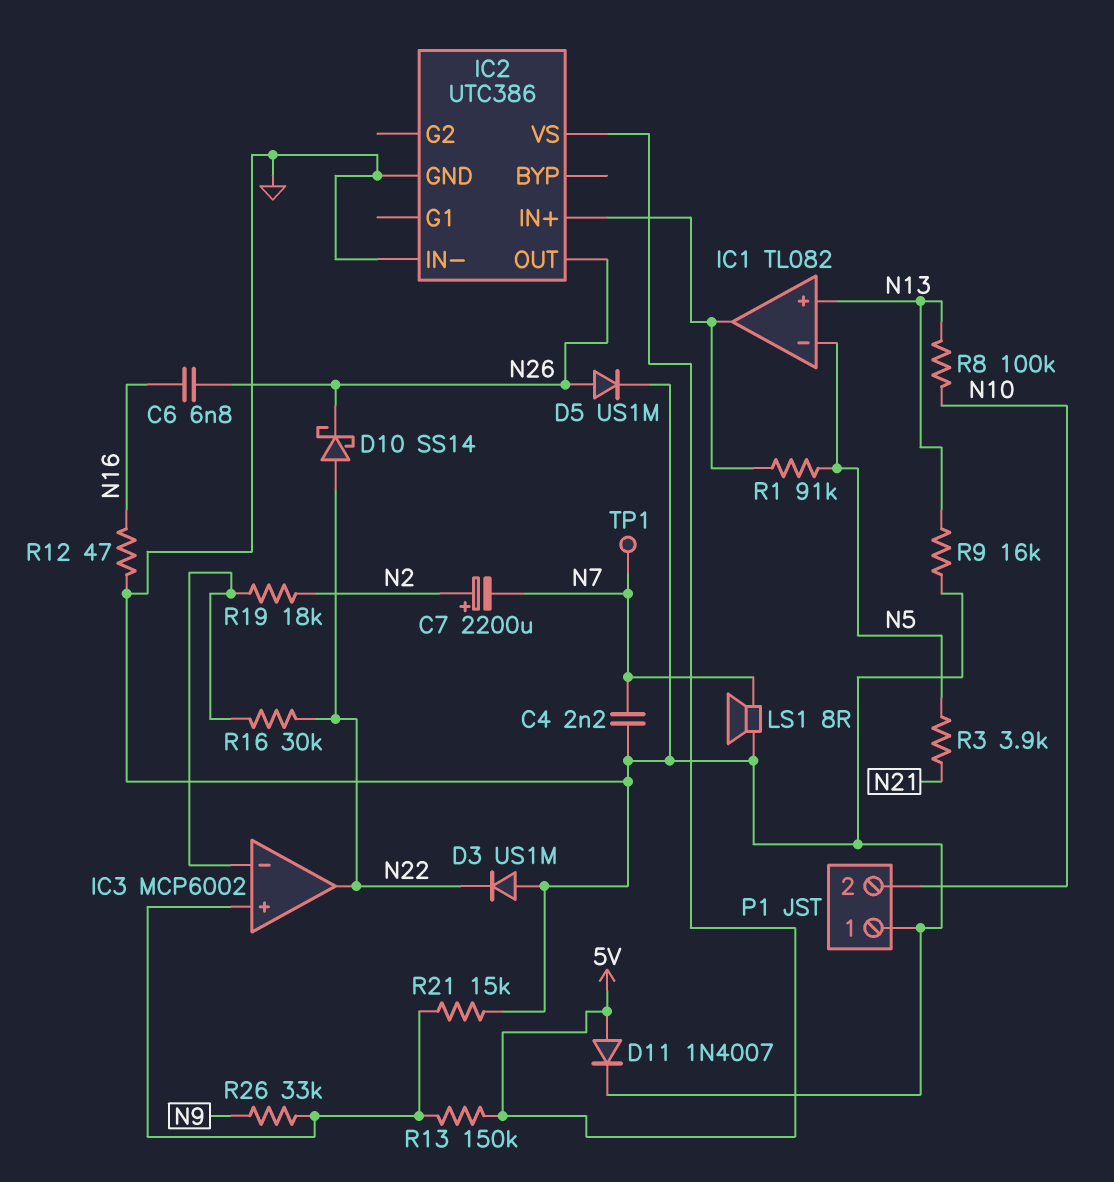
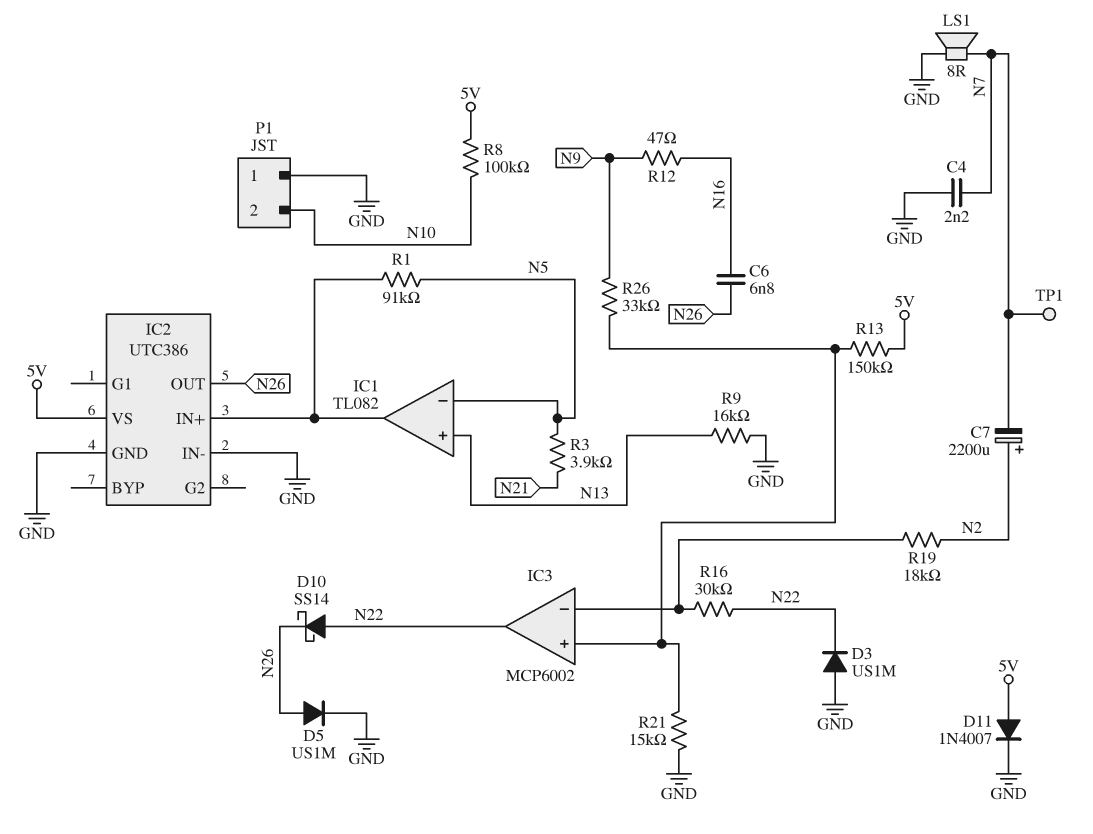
R8: 100k (N10, N13) -> 100k (5V, N10)
R12: 47 (GND, N16) -> 47 (N9, N16)

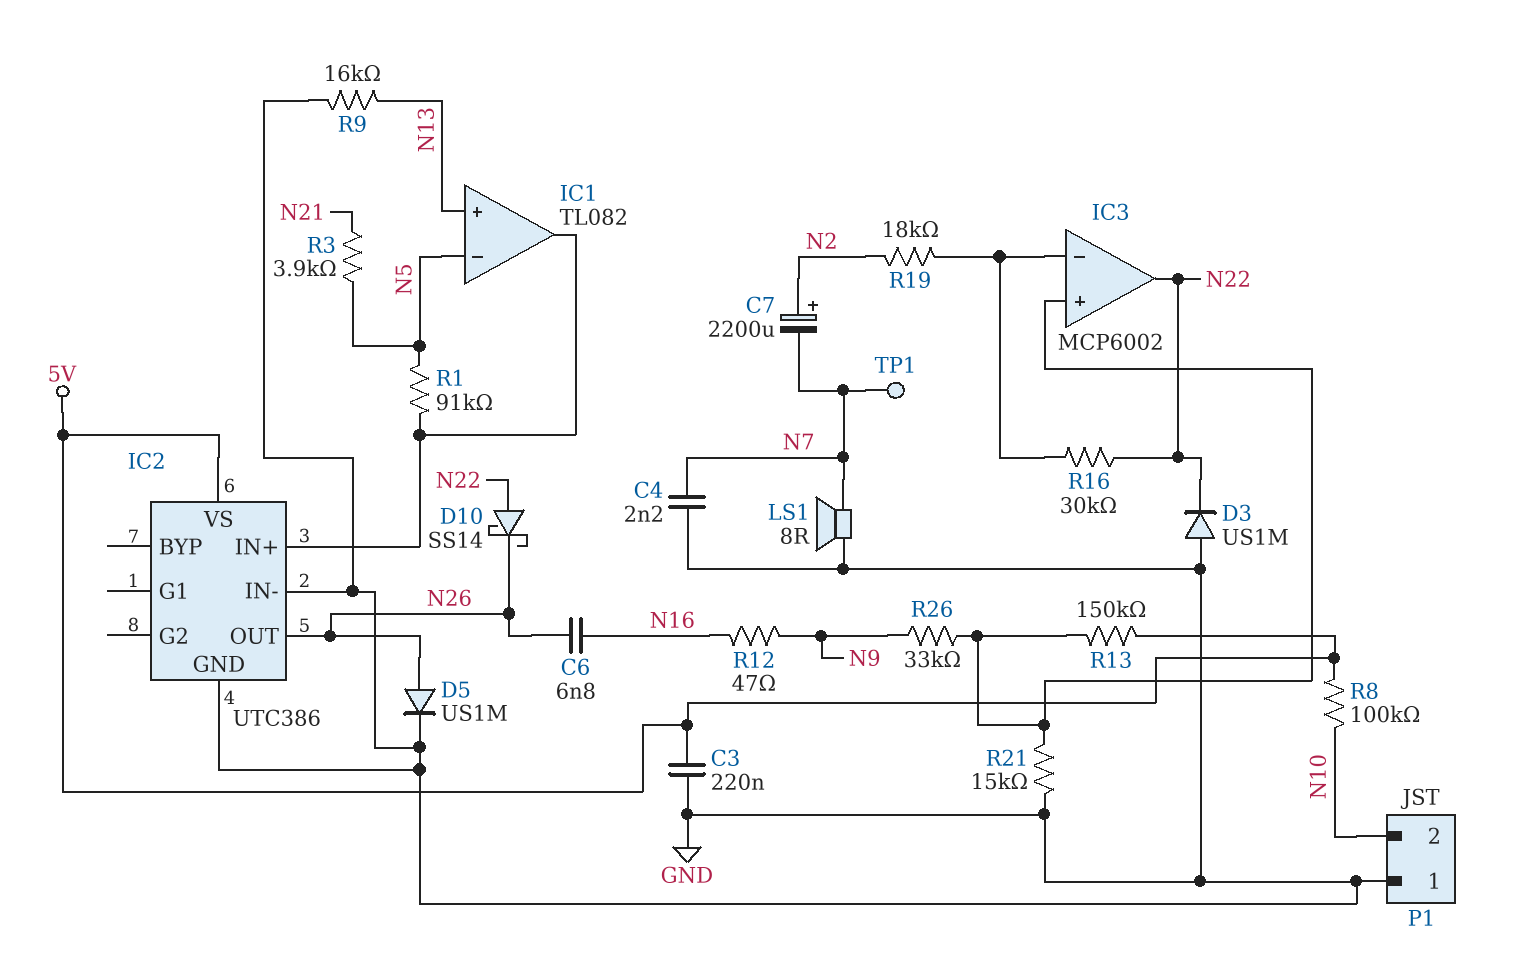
C3: none -> 220nF (5V, GND)
D11: diode 1N4007 (A 5V, K GND) -> none

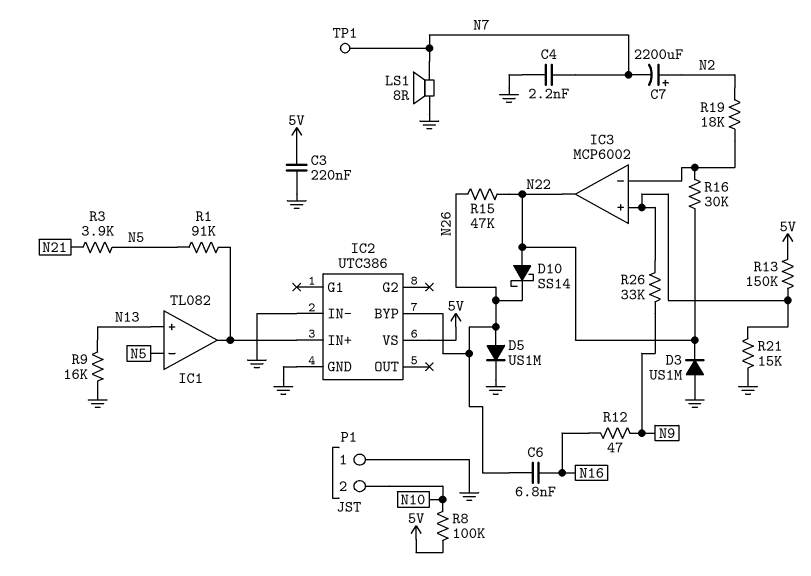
IC2 pin BYP: none -> N26
IC2 pin OUT: N26 -> none
R15: none -> 47k (N22, N26)

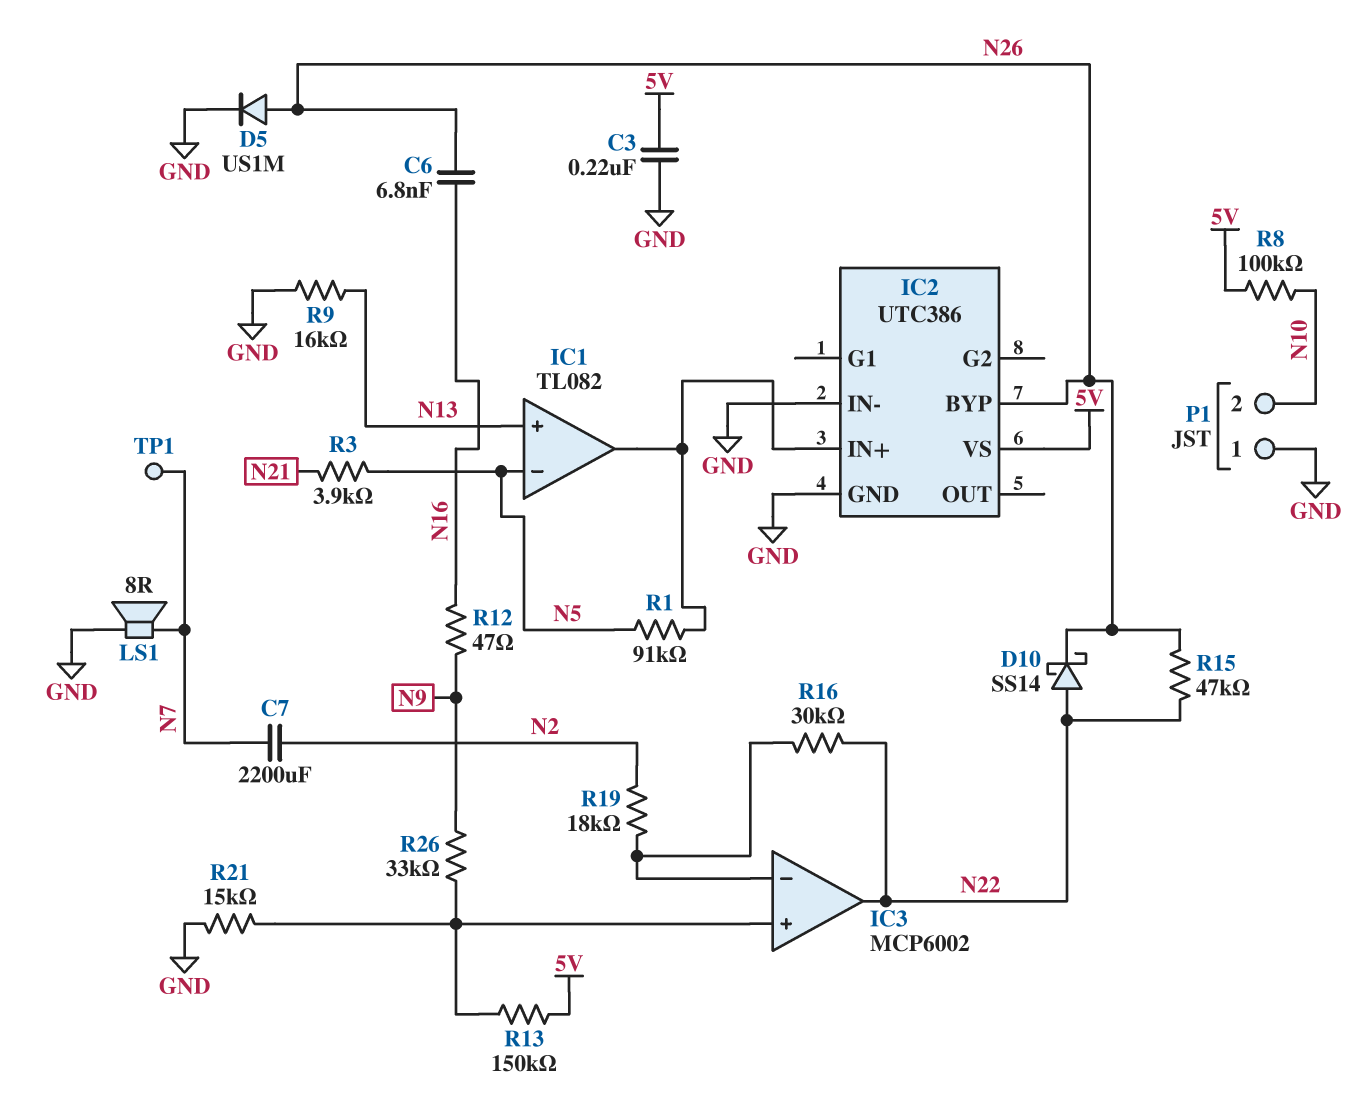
C4: 2.2nF (GND, N7) -> none
C7: 2200uF (plus N2, minus N7) -> 2200uF (N2, N7)
D3: diode US1M (A GND, K N22) -> none

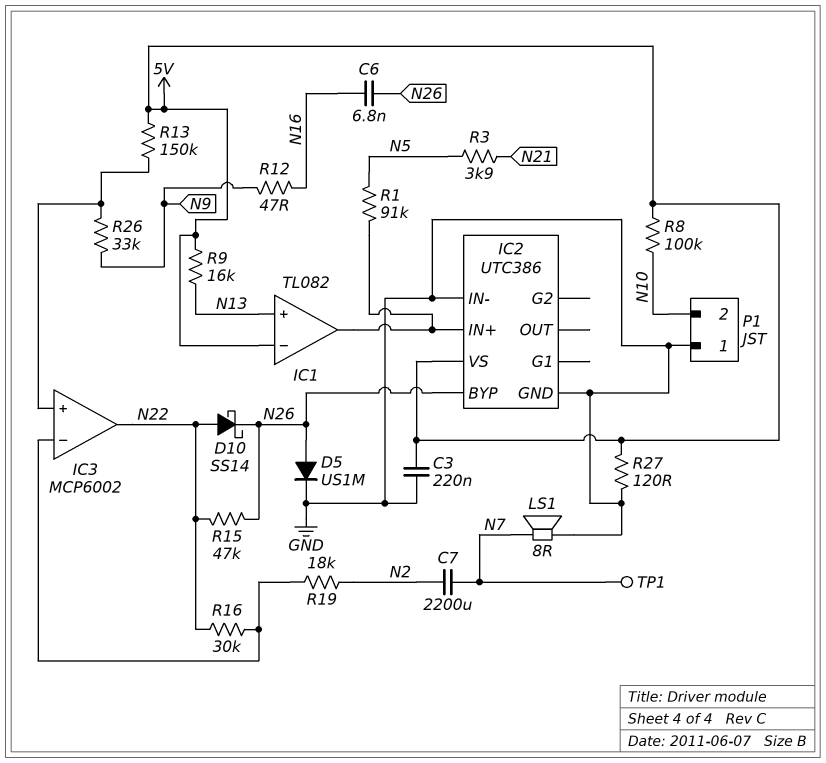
IC1 pin in-: N5 -> 5V
R9: 16k (GND, N13) -> 16k (5V, N13)
R21: 15k (GND, IC3/in+) -> none
R27: none -> 120 (5V, GND)

